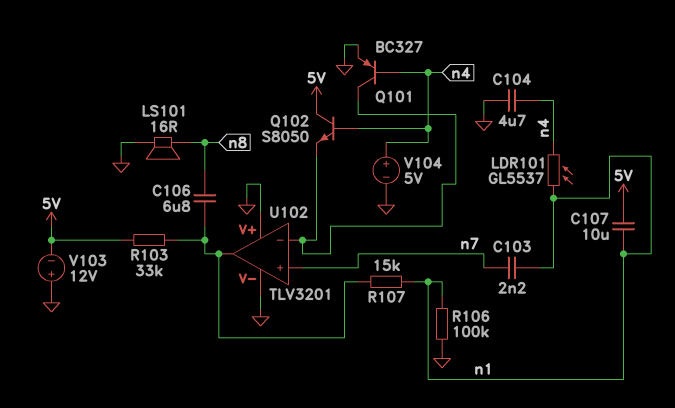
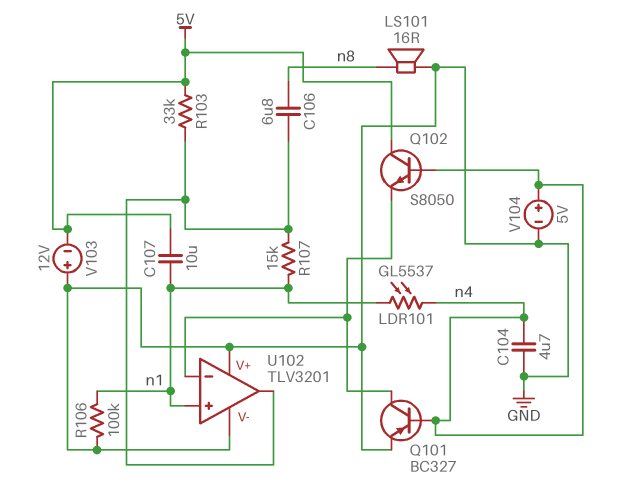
C103: 2.2nF (n1, n7) -> none
U102 pin in+: n7 -> n1

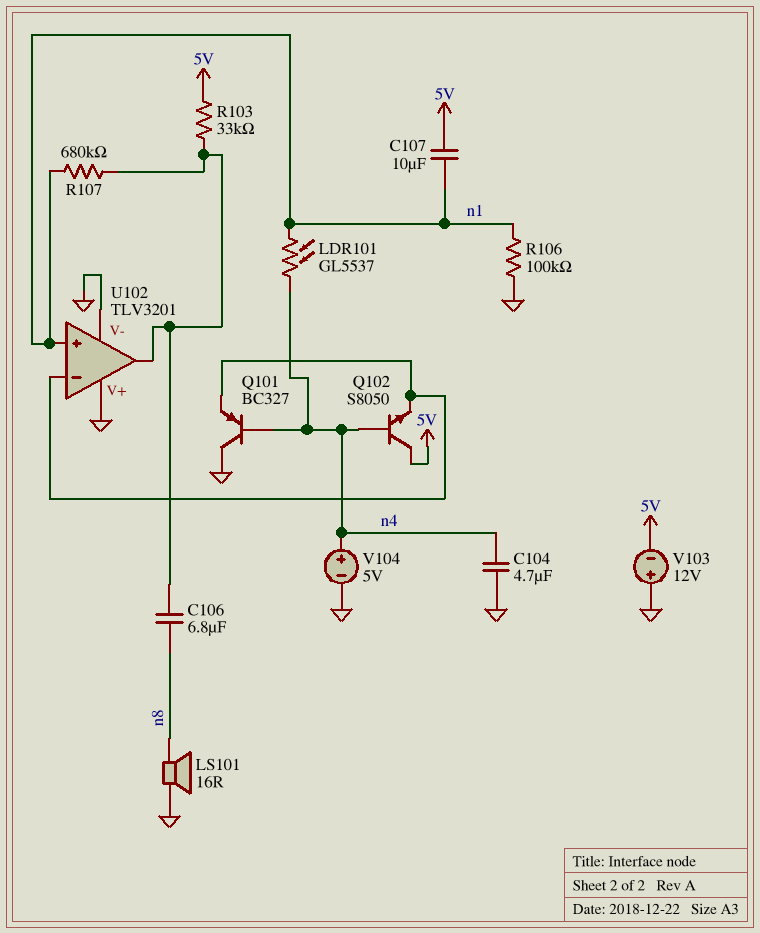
Q101: PNP BC327 (B n4, C U102/in-, E GND) -> PNP BC327 (B n4, C GND, E U102/in-)
R107: 15k (U102/out, n1) -> 680k (U102/out, n1)

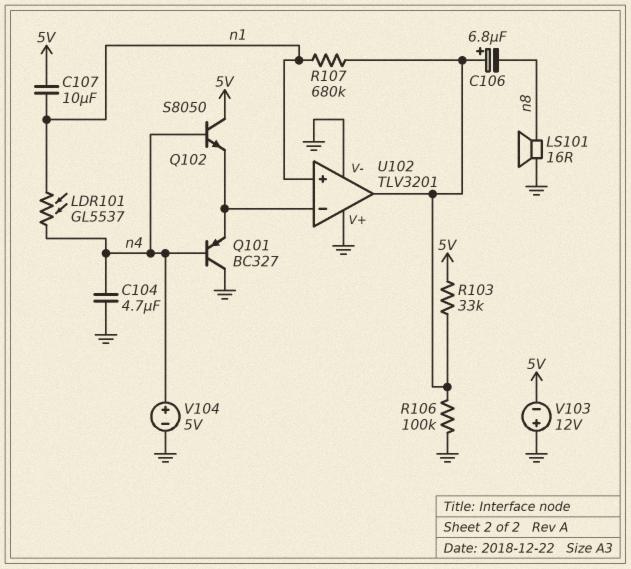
C106: 6.8uF (U102/out, n8) -> 6.8uF (plus U102/out, minus n8)
R106: 100k (GND, n1) -> 100k (GND, U102/out)

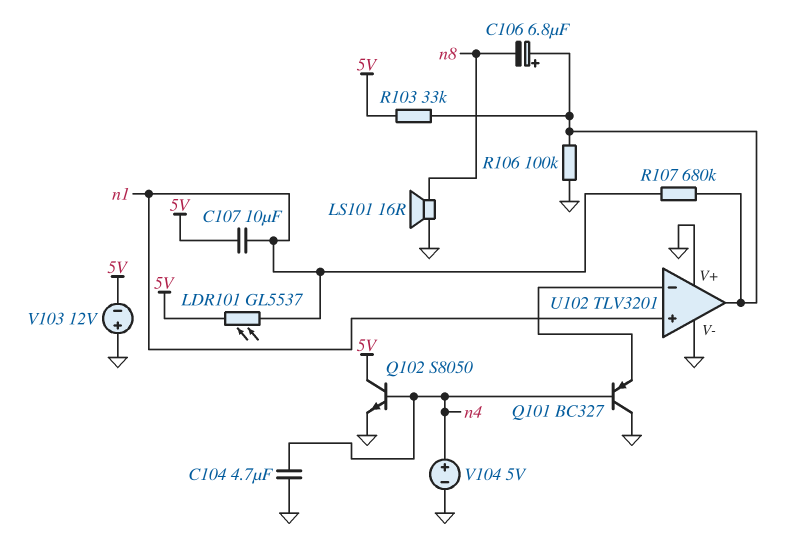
LDR101: GL5537 (n1, n4) -> GL5537 (5V, n1)
Q102: NPN S8050 (B n4, C 5V, E U102/in-) -> NPN S8050 (B n4, C 5V, E GND)

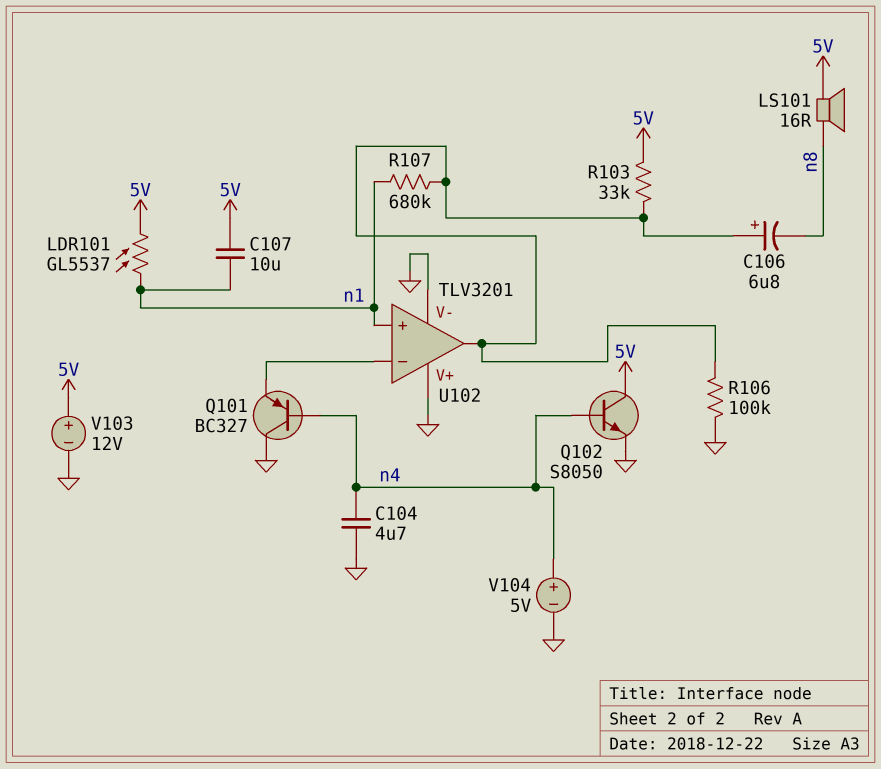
LS101: speaker 16R (GND, n8) -> speaker 16R (5V, n8)
V103: 12V (plus GND, minus 5V) -> 12V (plus 5V, minus GND)

